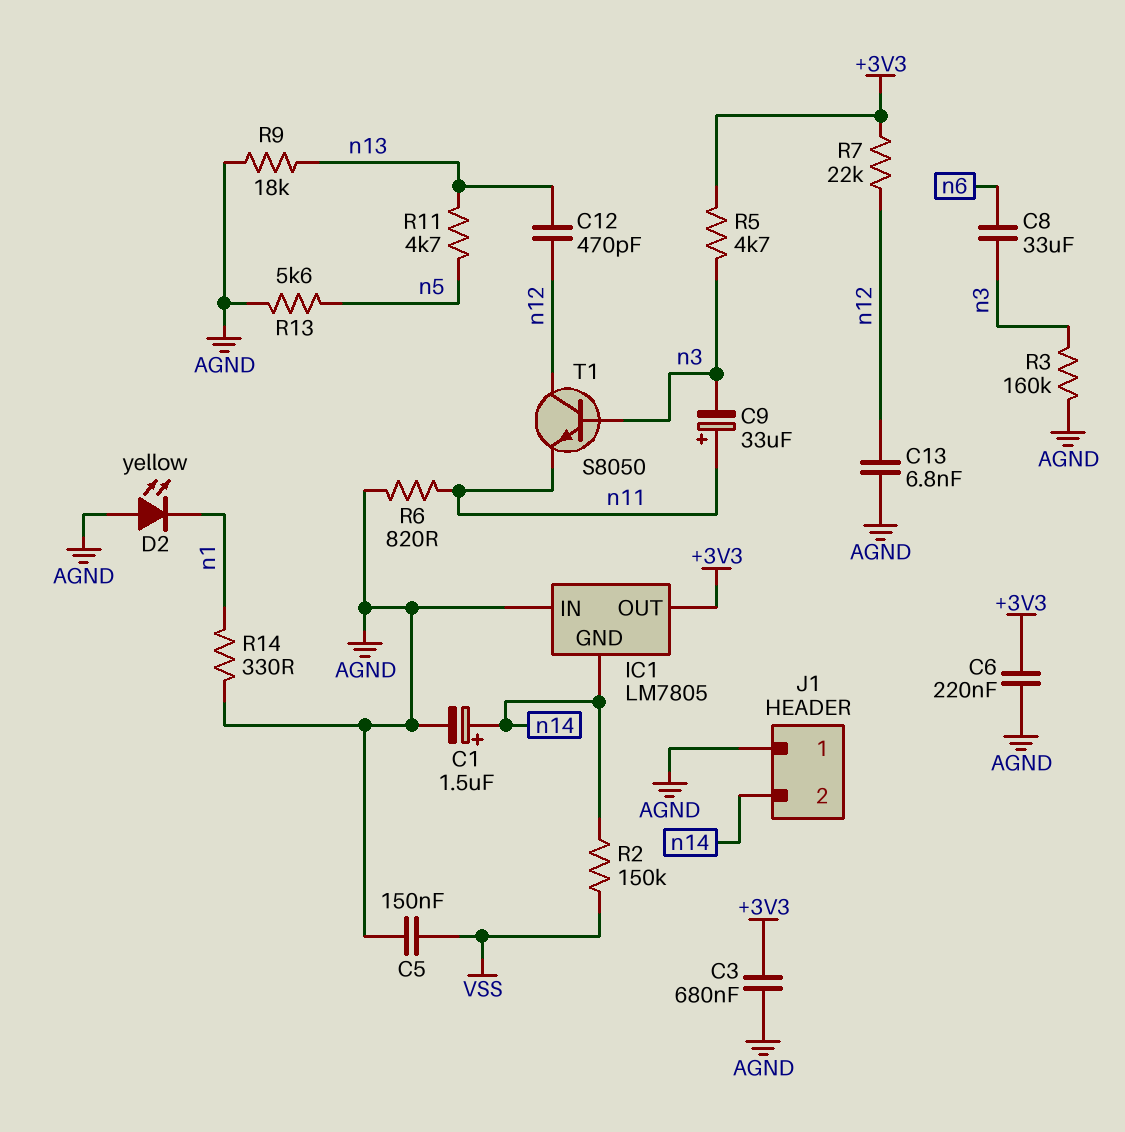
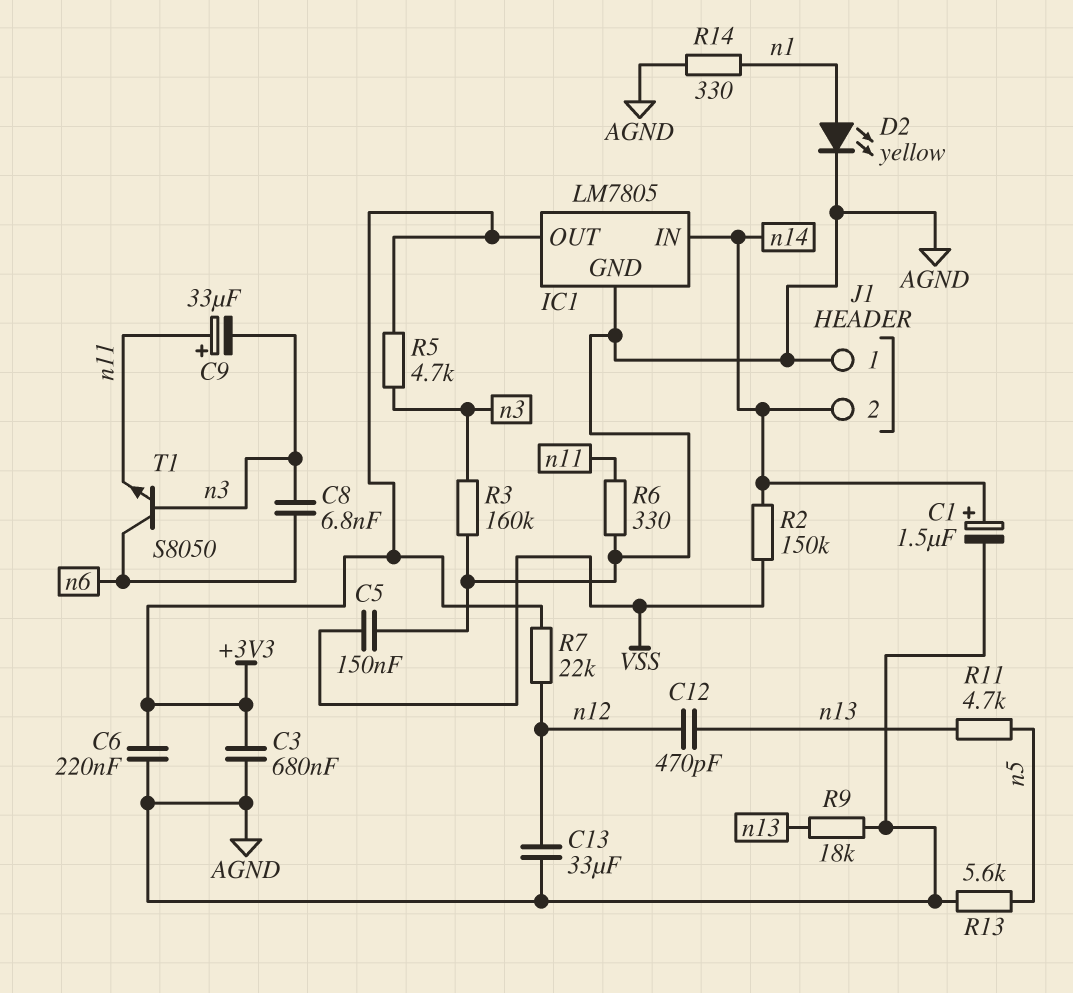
C8: 33uF (n3, n6) -> 6.8nF (n3, n6)
C13: 6.8nF (AGND, n12) -> 33uF (AGND, n12)
D2: LED yellow (A AGND, K n1) -> LED yellow (A n1, K AGND)
IC1 pin GND: n14 -> AGND
IC1 pin IN: AGND -> n14
R6: 820 (AGND, n11) -> 330 (AGND, n11)
T1: NPN S8050 (B n3, C n12, E n11) -> NPN S8050 (B n3, C n6, E n11)

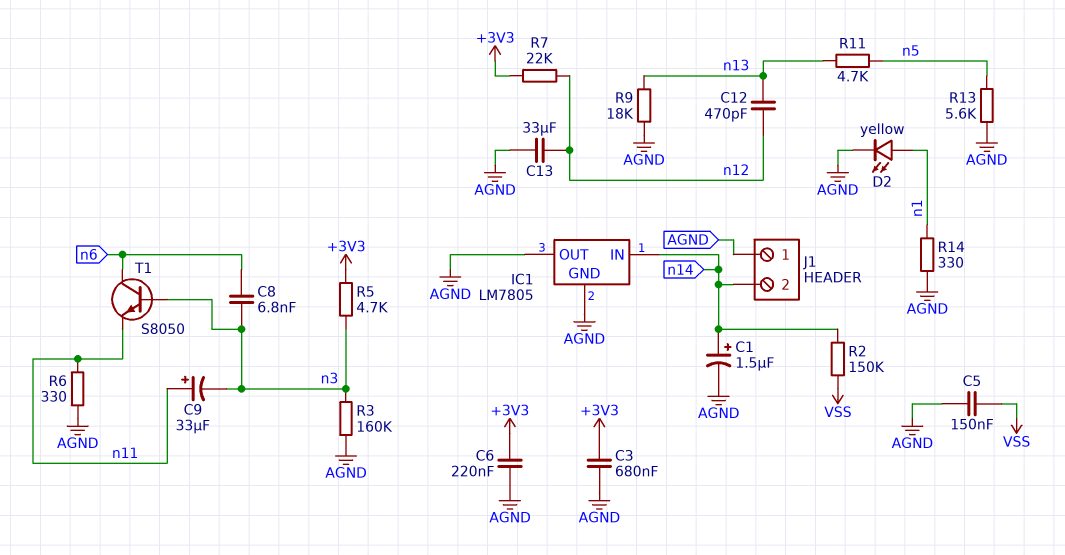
IC1 pin OUT: +3V3 -> AGND

